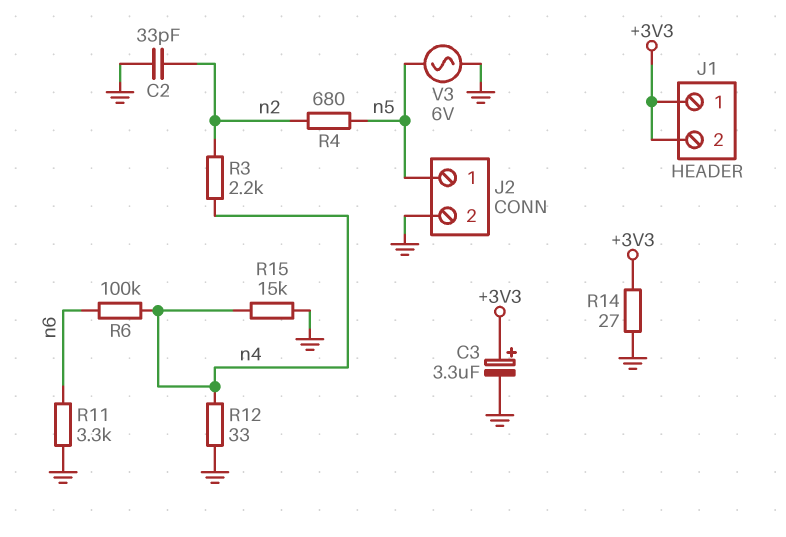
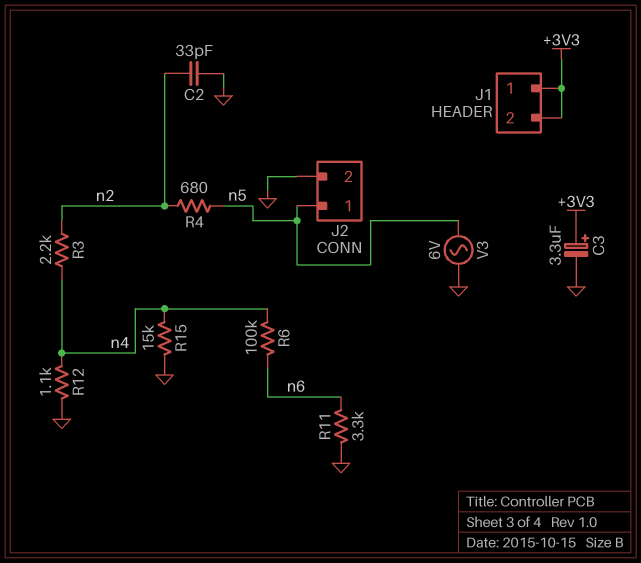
R12: 33 (GND, n4) -> 1.1k (GND, n4)
R14: 27 (+3V3, GND) -> none

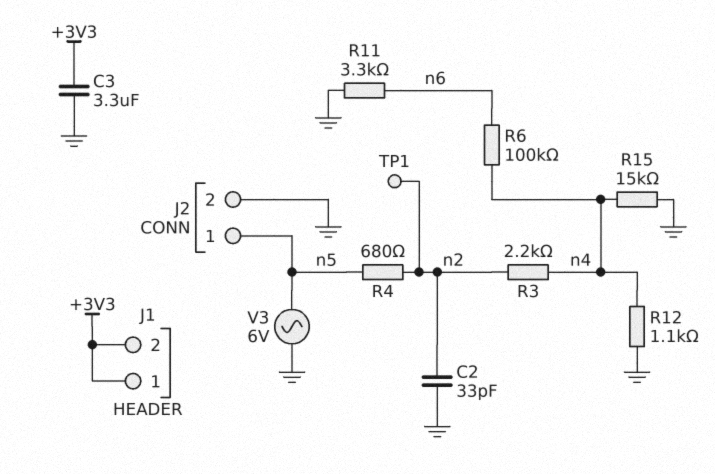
C3: 3.3uF (plus +3V3, minus GND) -> 3.3uF (+3V3, GND)
TP1: none -> test point (n2)

